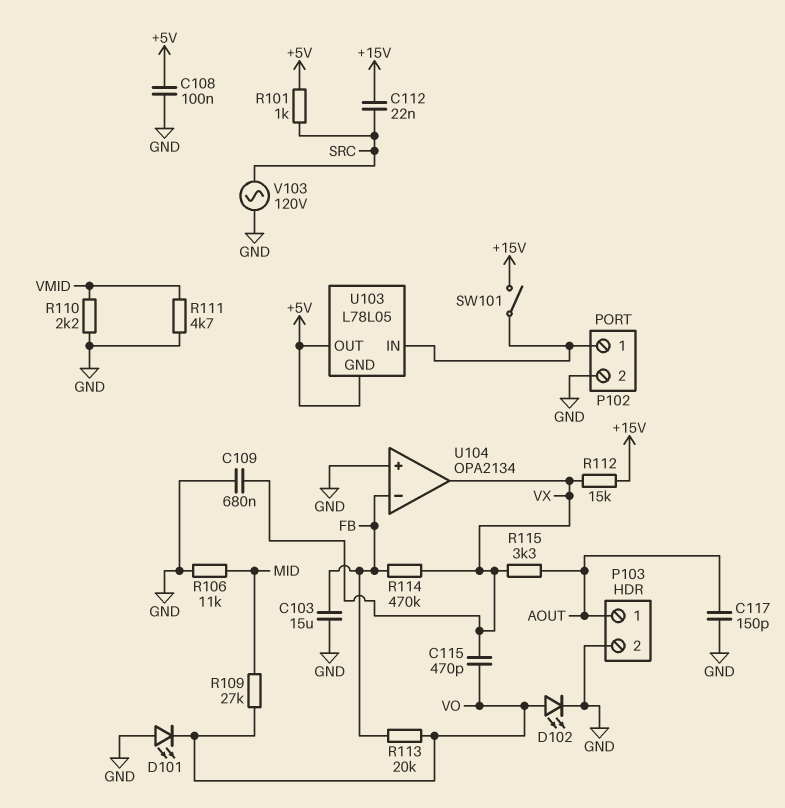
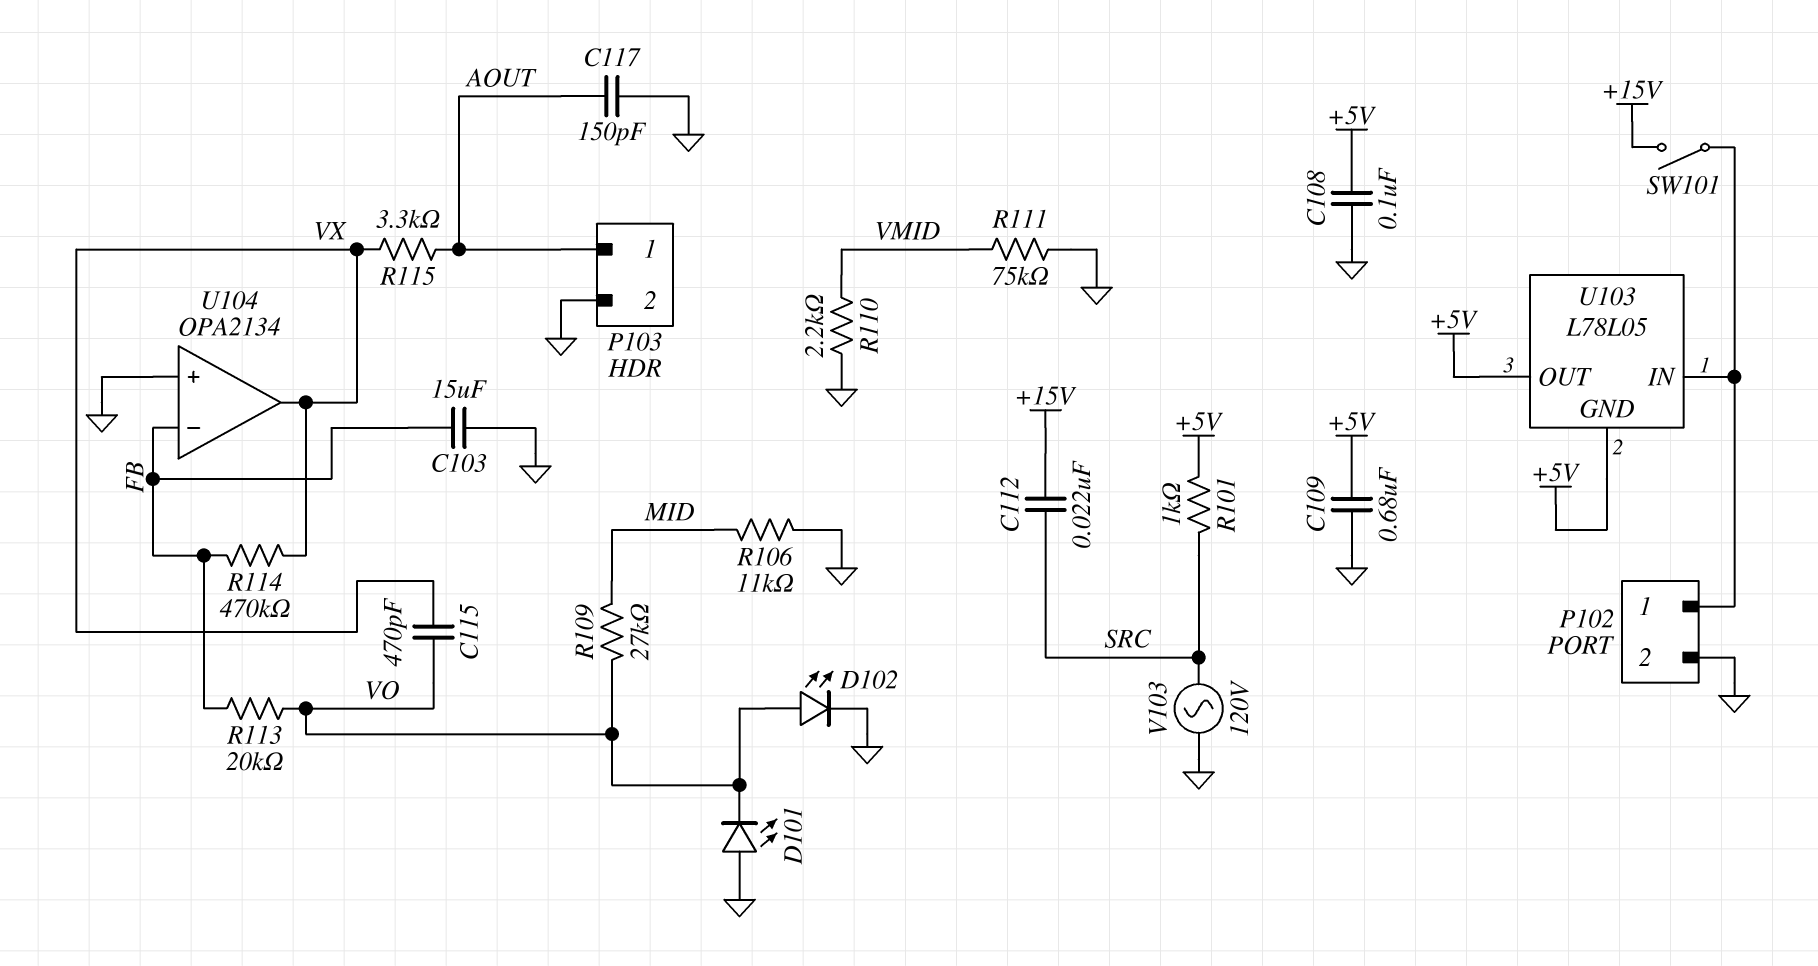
C109: 680nF (GND, VX) -> 680nF (+5V, GND)
R111: 4.7k (GND, VMID) -> 75k (GND, VMID)
R112: 15k (+15V, VX) -> none

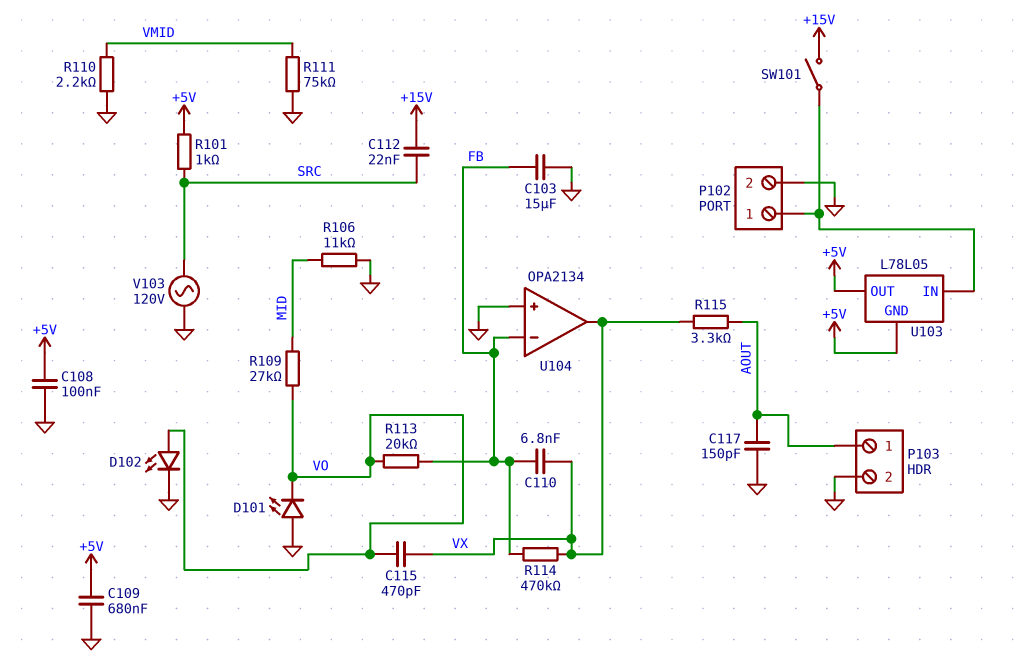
C110: none -> 6.8nF (FB, VX)

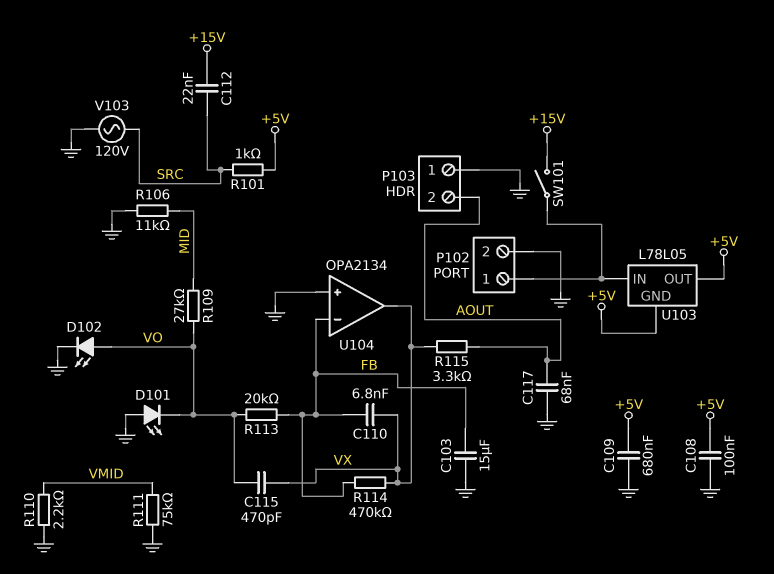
C117: 150pF (AOUT, GND) -> 68nF (AOUT, GND)
P103 pin 1: AOUT -> GND
P103 pin 2: GND -> AOUT

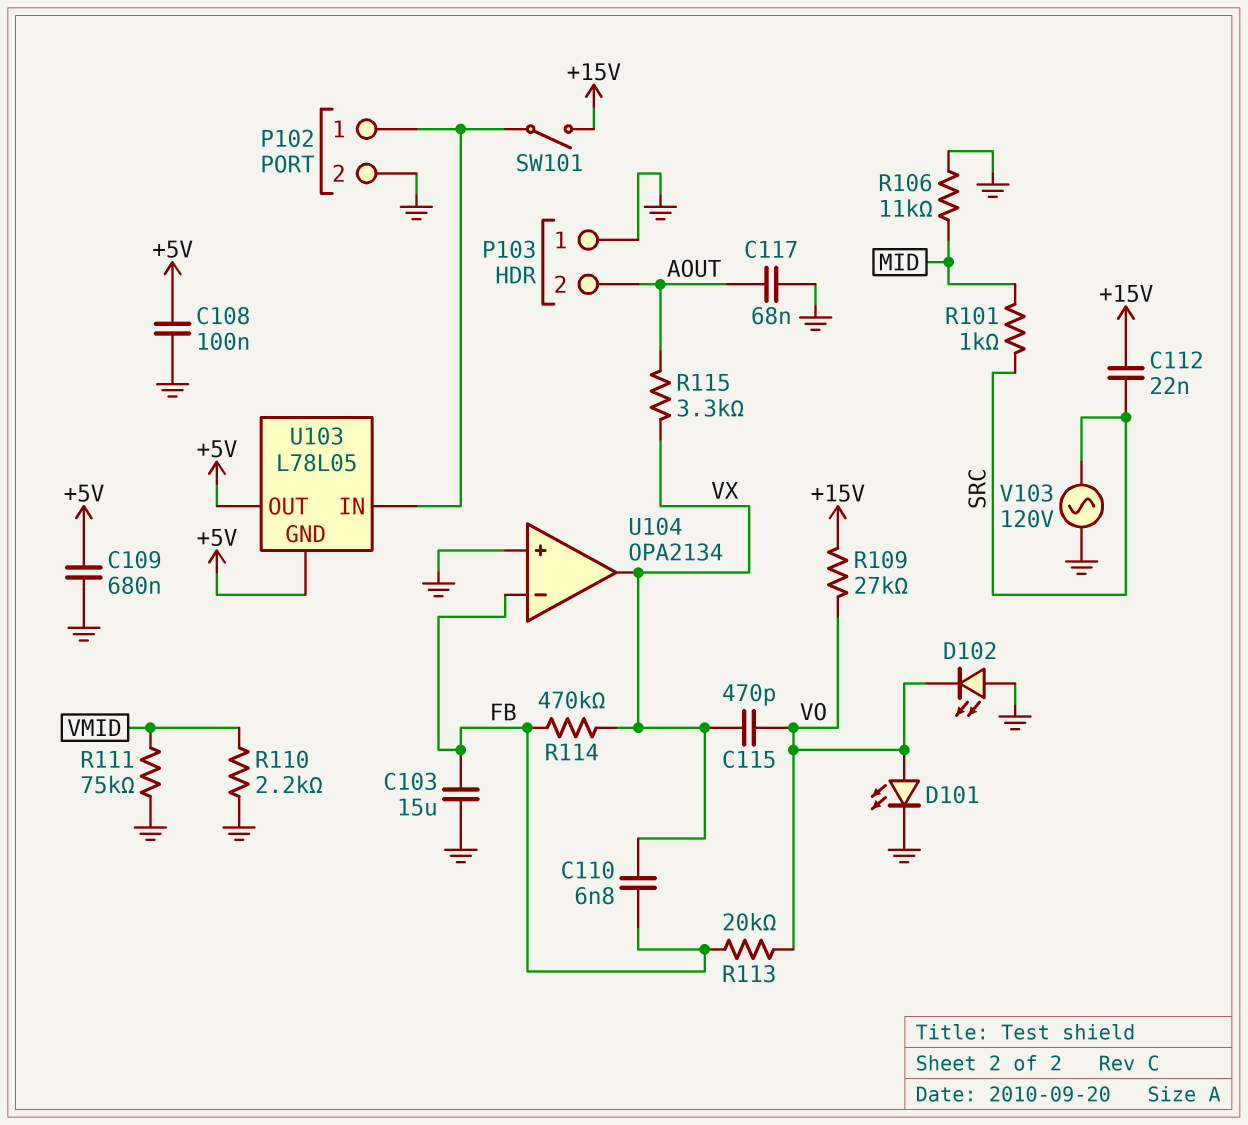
D101: LED (A GND, K VO) -> LED (A VO, K GND)
D102: LED (A VO, K GND) -> LED (A GND, K VO)
R101: 1k (+5V, SRC) -> 1k (MID, SRC)
R109: 27k (MID, VO) -> 27k (+15V, VO)

